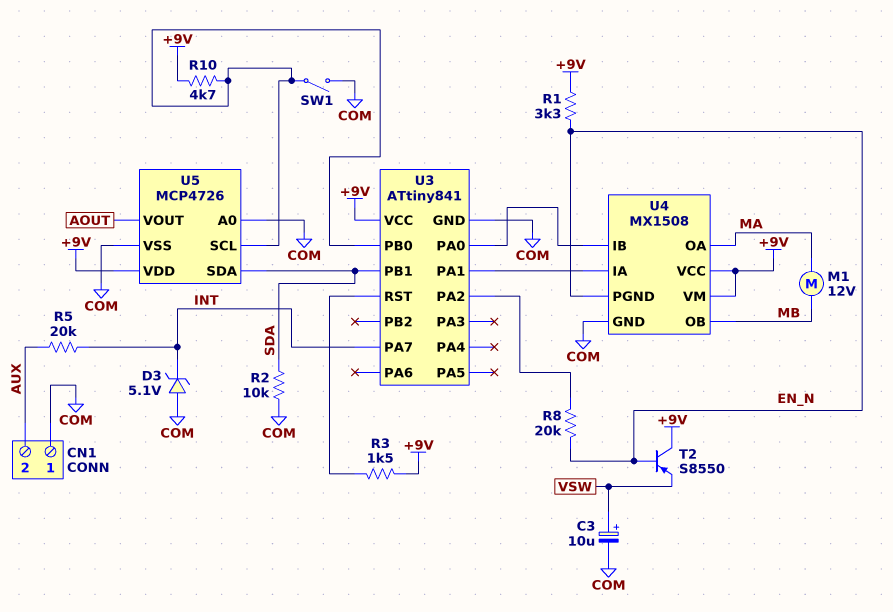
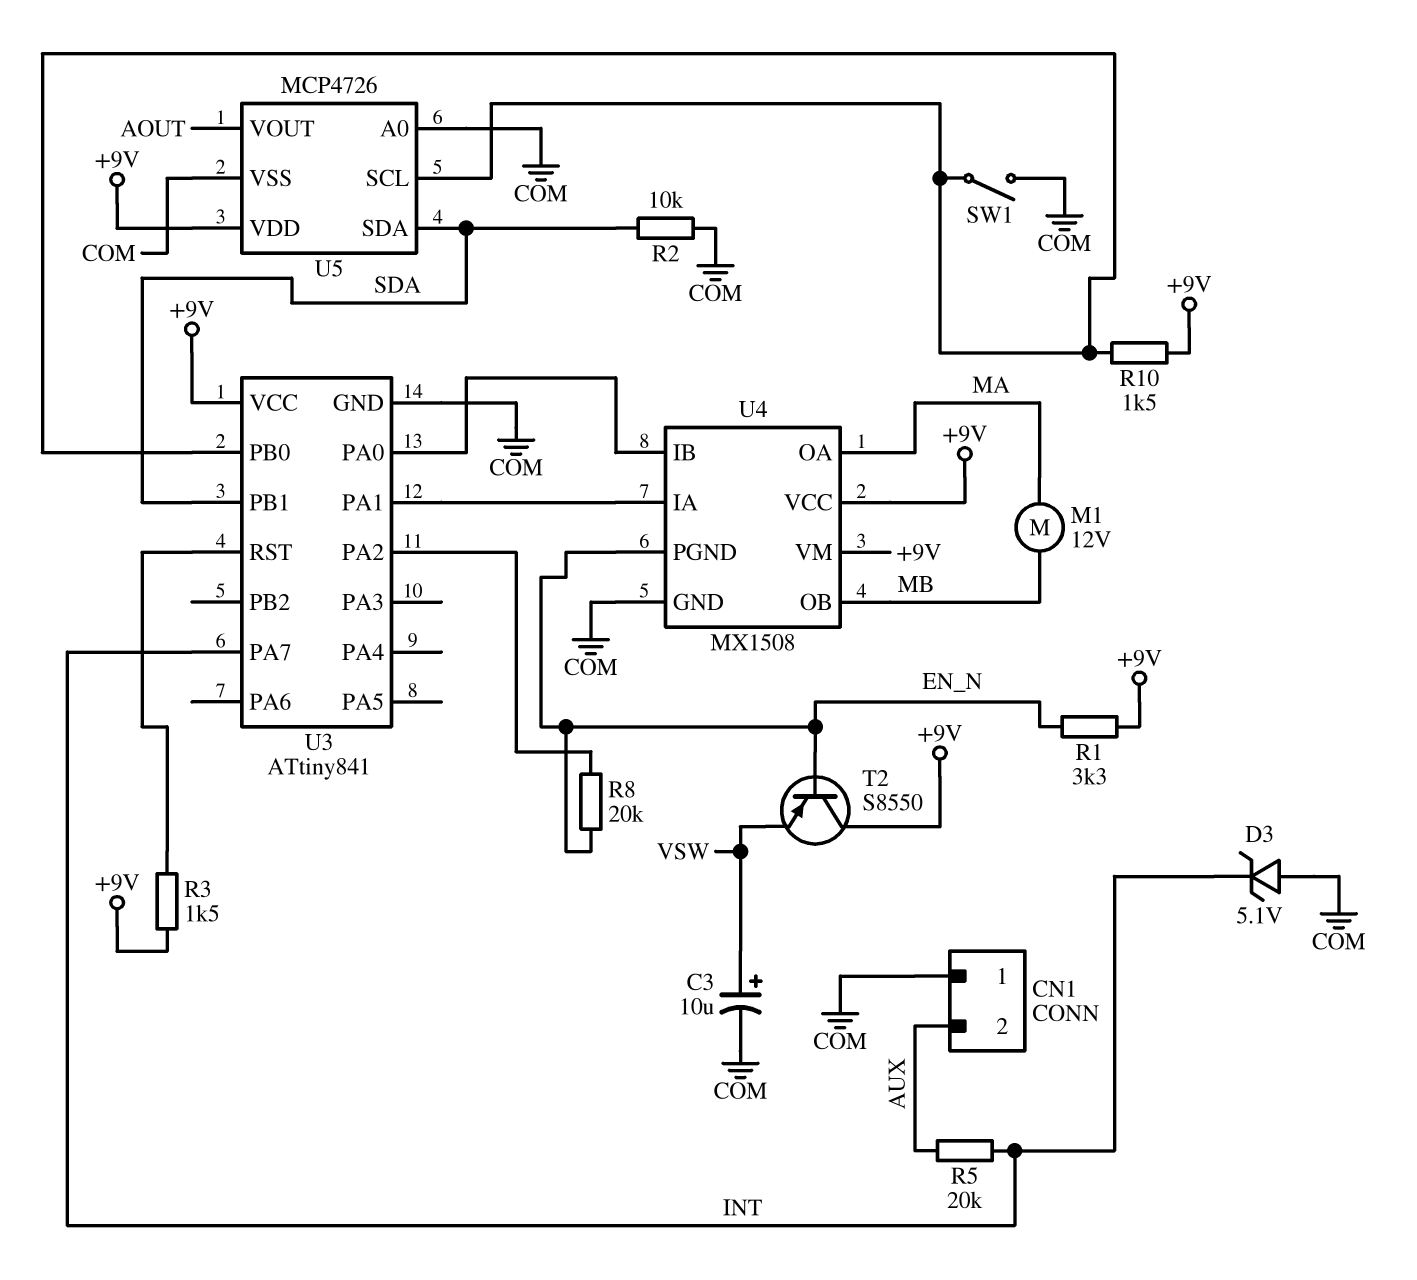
R10: 4.7k (+9V, U3/PB0) -> 1.5k (+9V, U3/PB0)

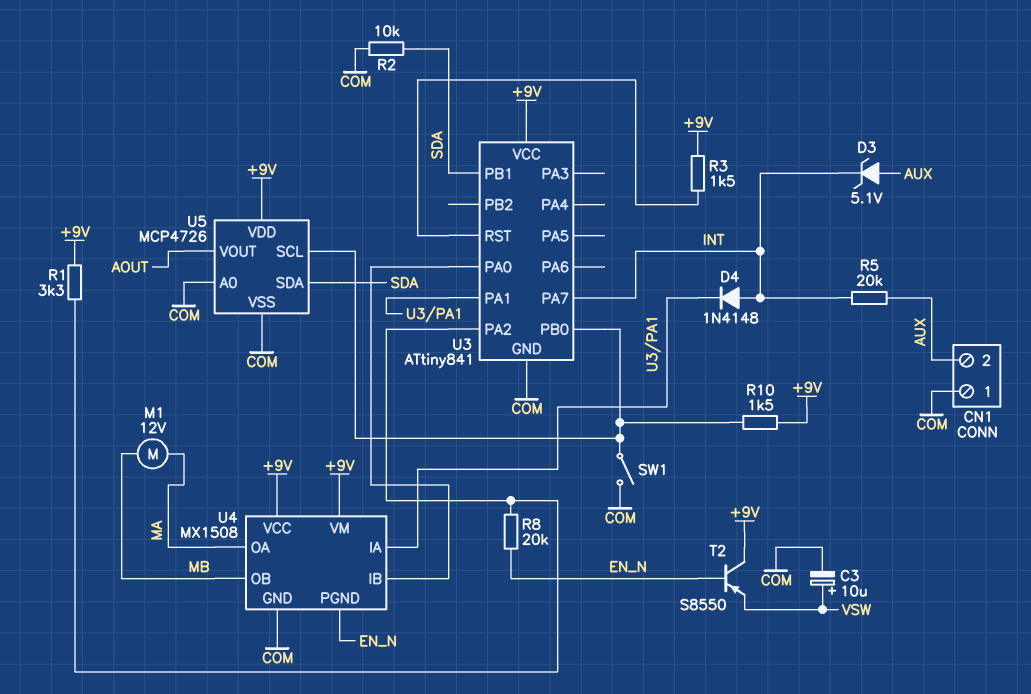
D3: zener 5.1V (A COM, K INT) -> zener 5.1V (A AUX, K INT)
D4: none -> diode 1N4148 (A INT, K U3/PA1)
R1: 3.3k (+9V, EN_N) -> 3.3k (+9V, U3/PA2)

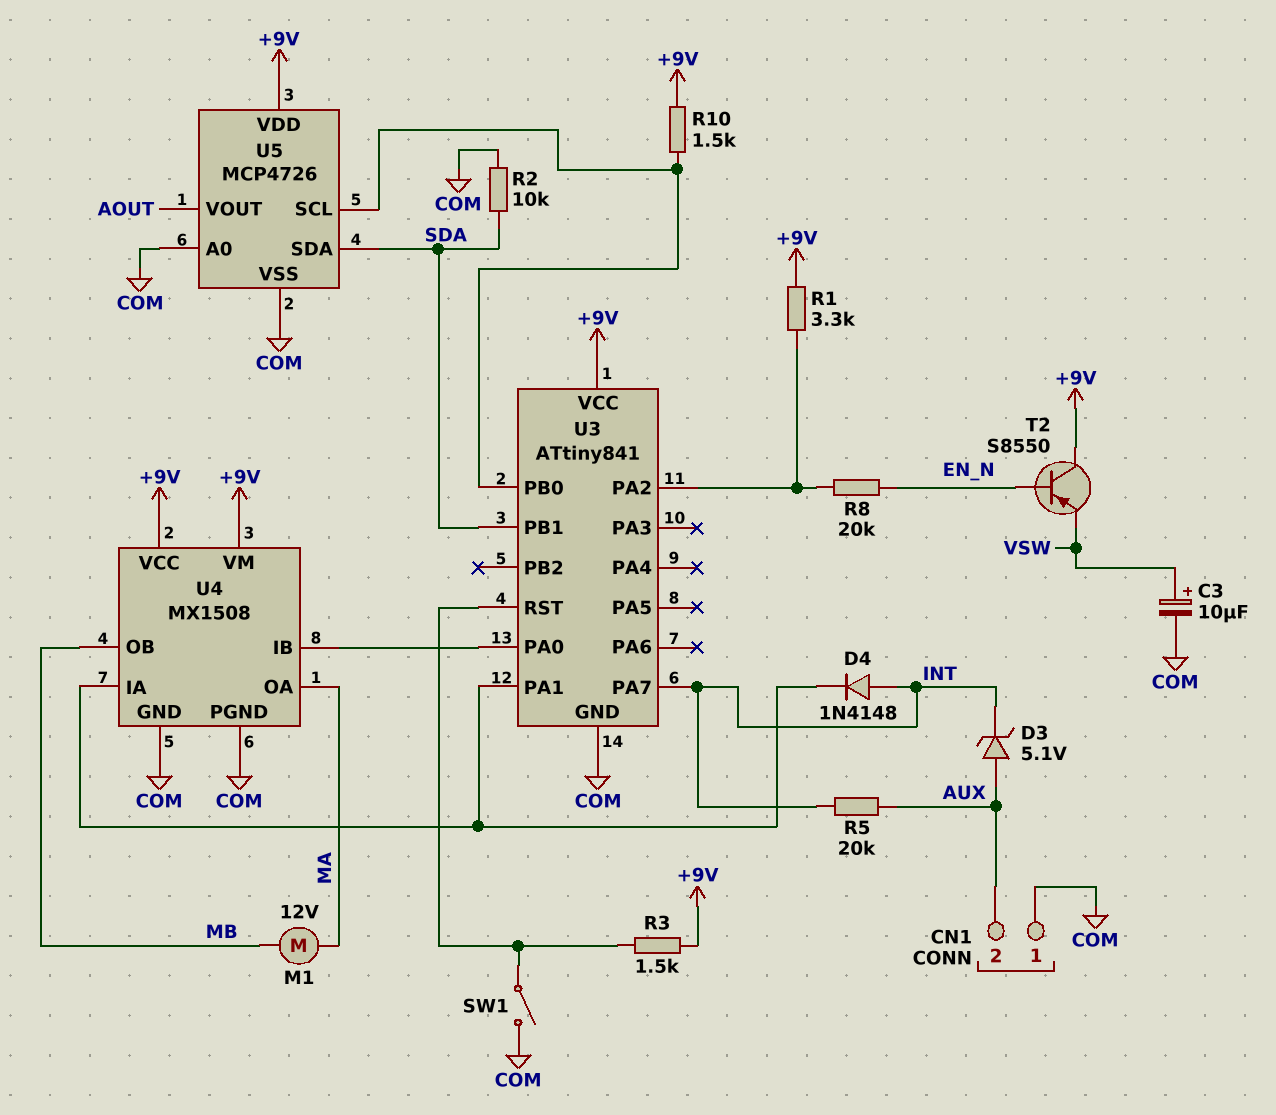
SW1: switch (COM, U3/PB0) -> switch (COM, U3/RST)
U4 pin PGND: EN_N -> COM

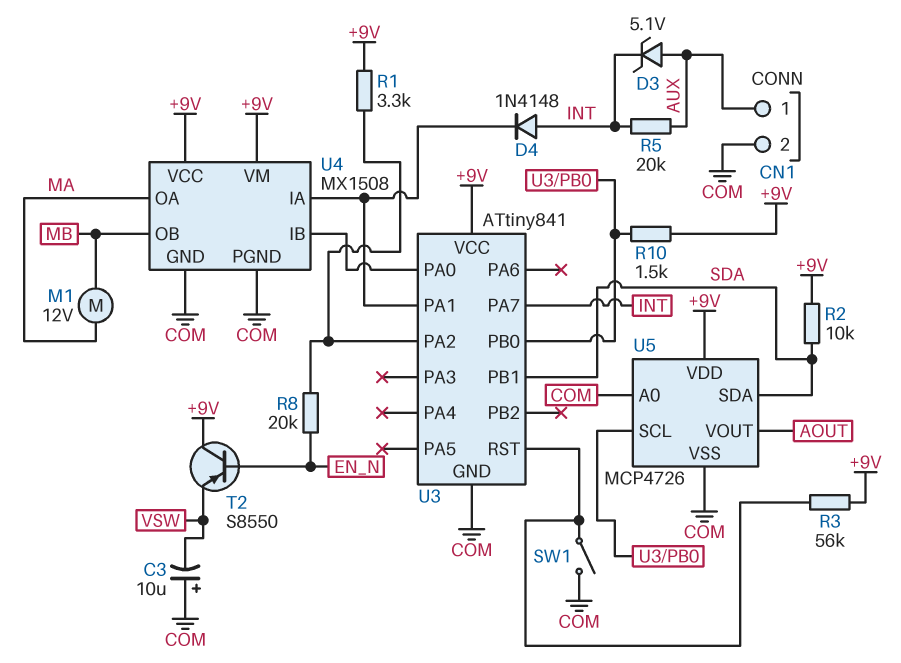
C3: 10uF (plus VSW, minus COM) -> 10uF (plus COM, minus VSW)
CN1 pin 1: COM -> AUX
CN1 pin 2: AUX -> COM
R2: 10k (COM, SDA) -> 10k (+9V, SDA)
R3: 1.5k (+9V, U3/RST) -> 56k (+9V, U3/RST)

